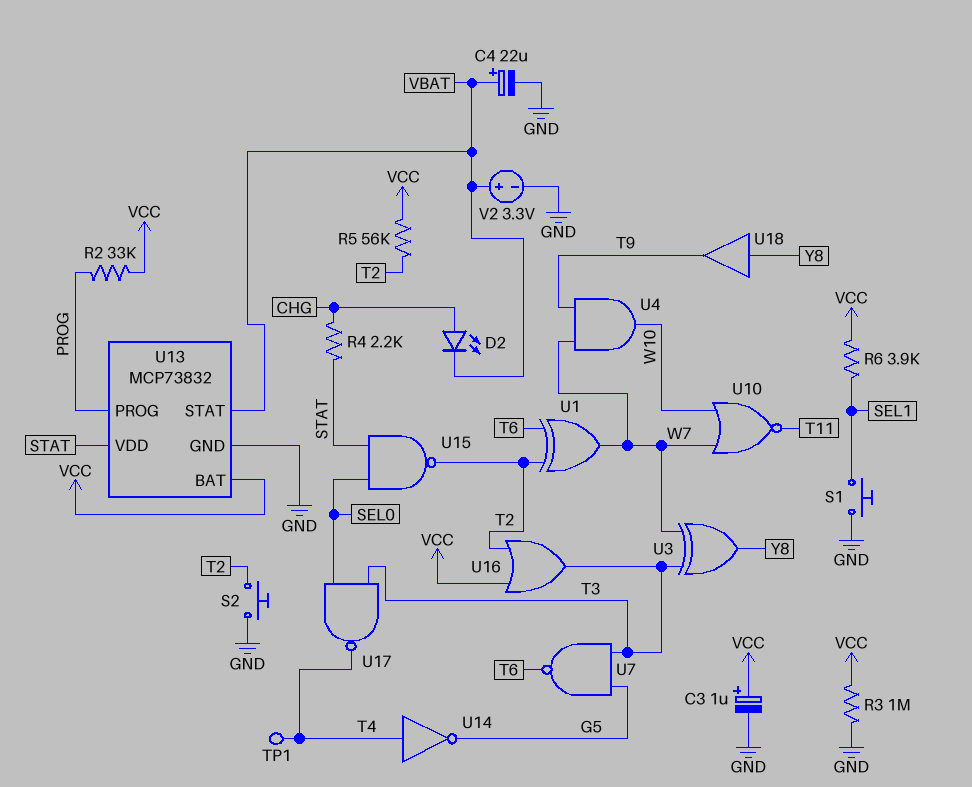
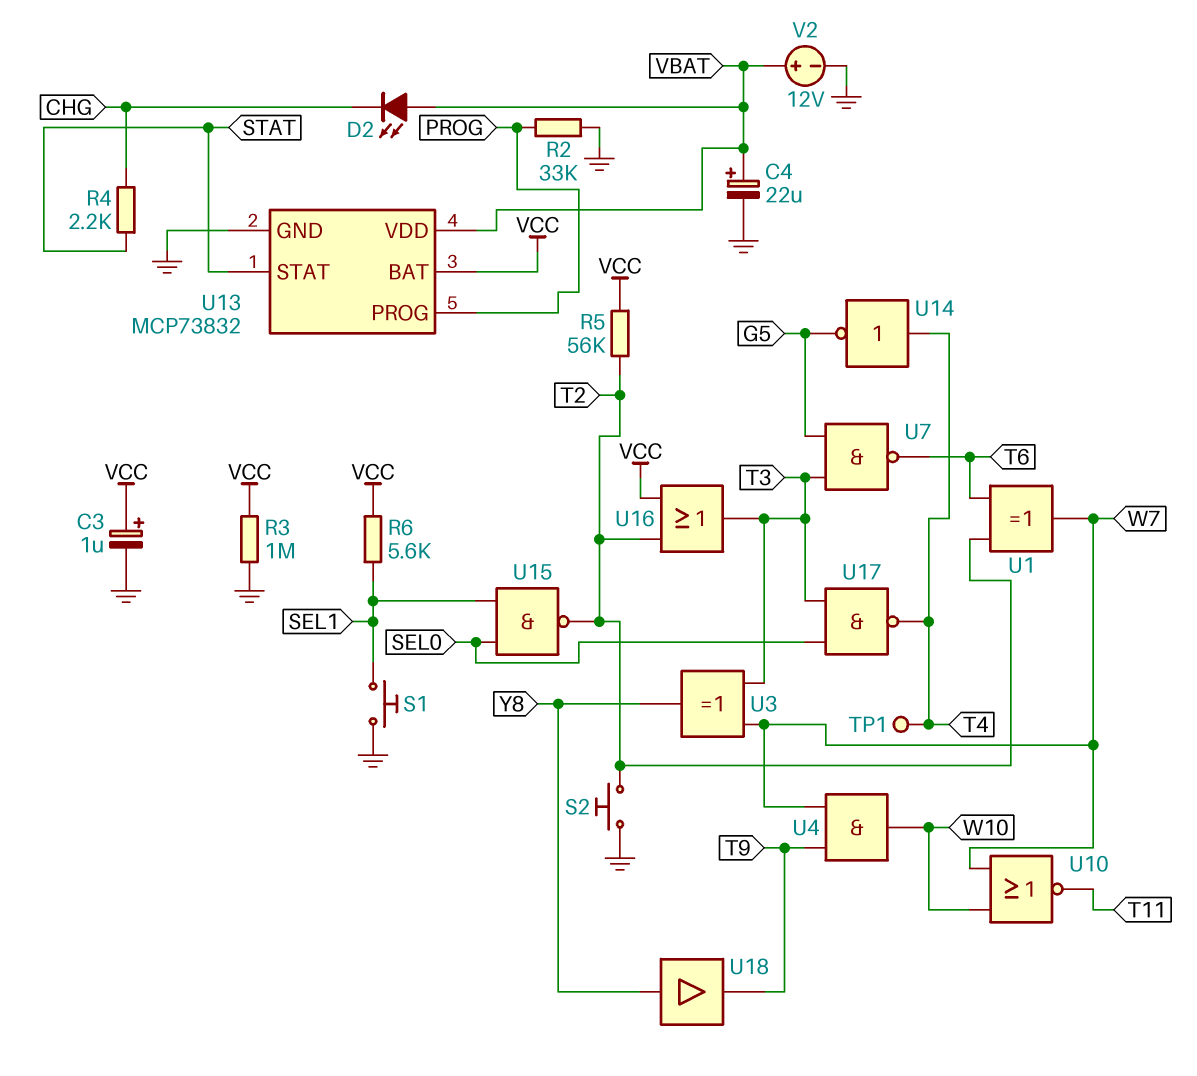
D2: LED (A CHG, K VBAT) -> LED (A VBAT, K CHG)
R2: 33k (PROG, VCC) -> 33k (GND, PROG)
R6: 3.9k (SEL1, VCC) -> 5.6k (SEL1, VCC)
U13 pin STAT: VBAT -> STAT
U13 pin VDD: STAT -> VBAT
U15: NAND (in SEL0, in STAT, out T2) -> NAND (in SEL0, in SEL1, out T2)
V2: 3.3V (plus VBAT, minus GND) -> 12V (plus VBAT, minus GND)

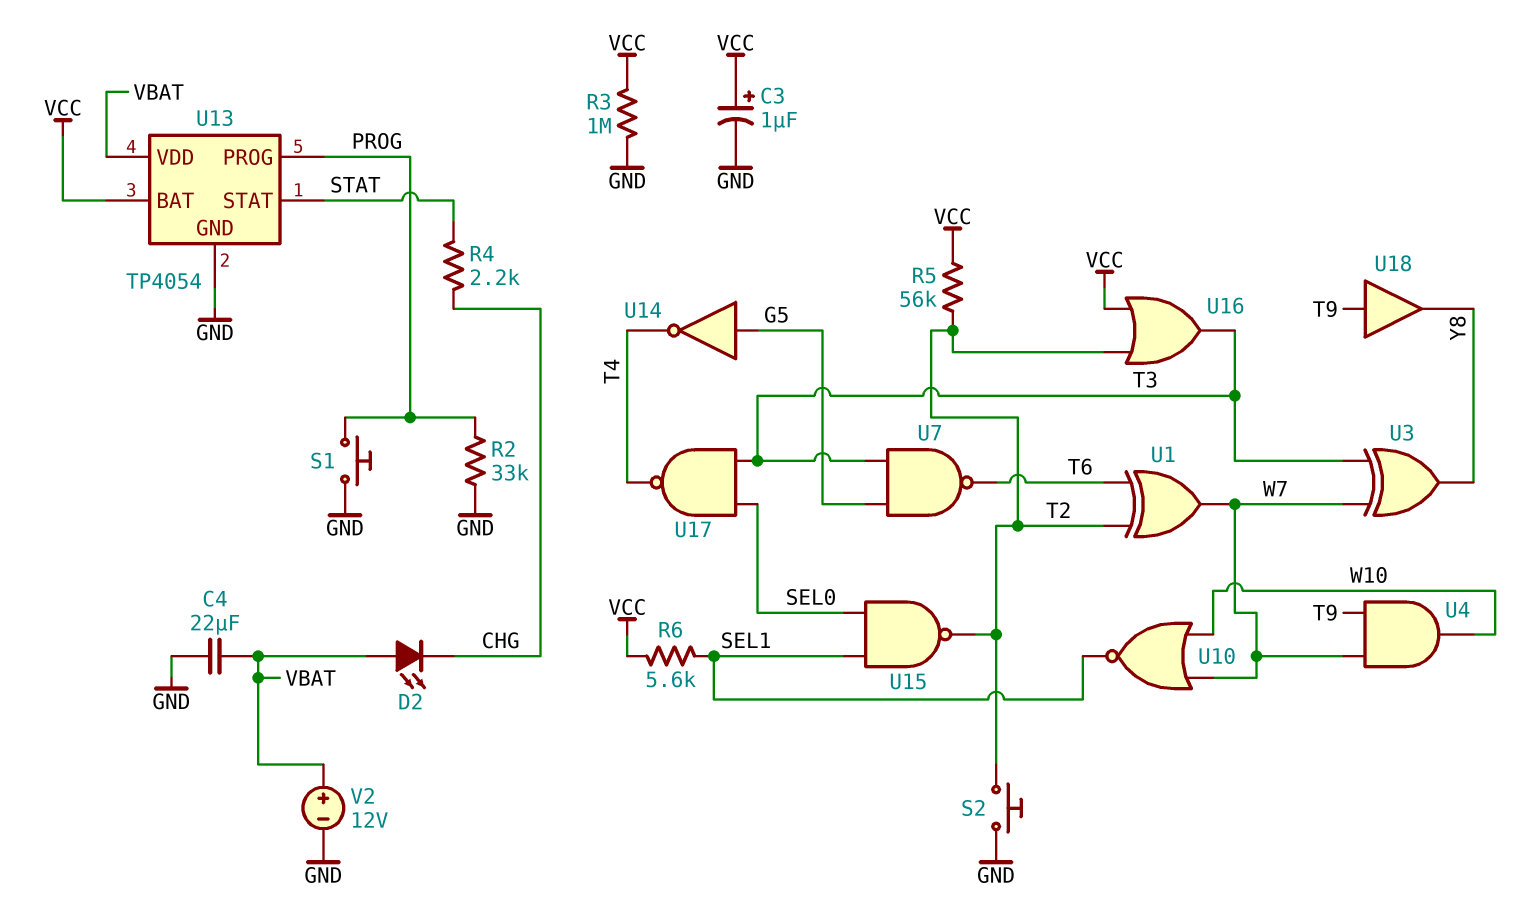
C4: 22uF (plus VBAT, minus GND) -> 22uF (GND, VBAT)
S1: button (GND, SEL1) -> button (GND, PROG)
TP1: test point (T4) -> none
U10: NOR (in W7, in W10, out T11) -> NOR (in W7, in W10, out SEL1)
U13: MCP73832 -> TP4054
U14: NOT (in T4, out G5) -> NOT (in G5, out T4)
U18: buffer (in Y8, out T9) -> buffer (in T9, out Y8)

